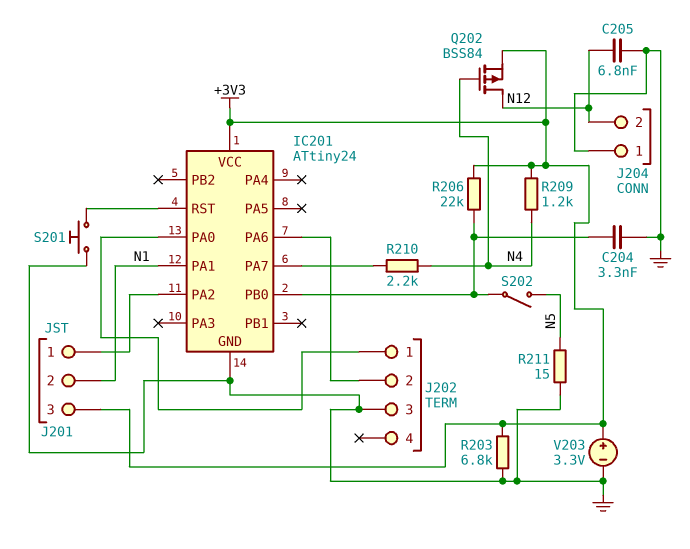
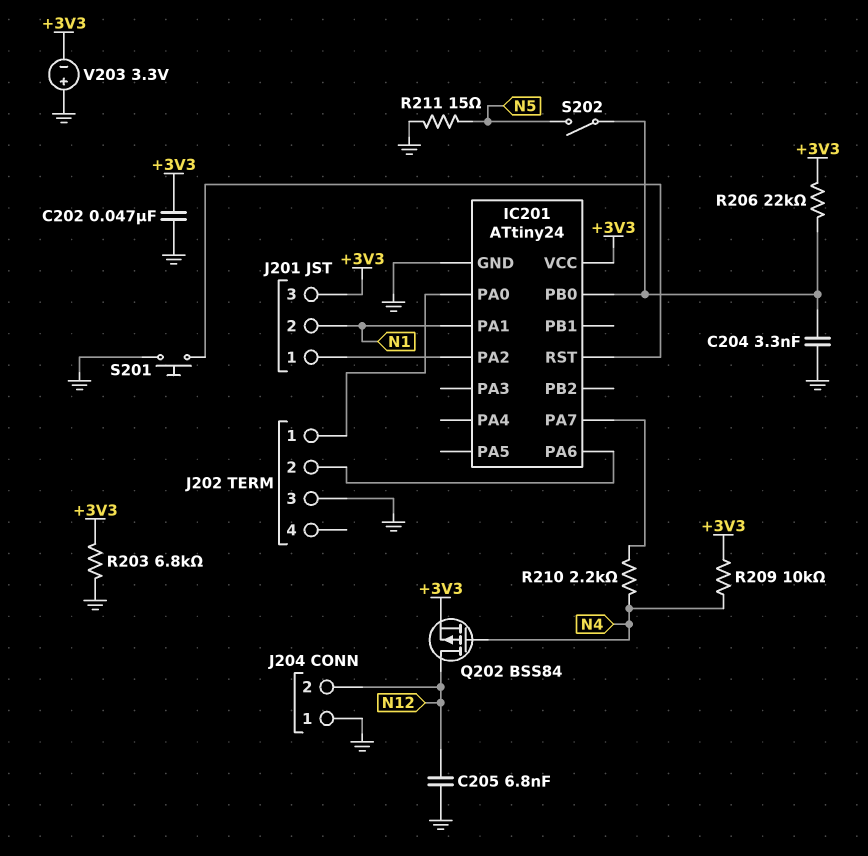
C202: none -> 47nF (+3V3, GND)
R209: 1.2k (+3V3, N4) -> 10k (+3V3, N4)
V203: 3.3V (plus +3V3, minus GND) -> 3.3V (plus GND, minus +3V3)

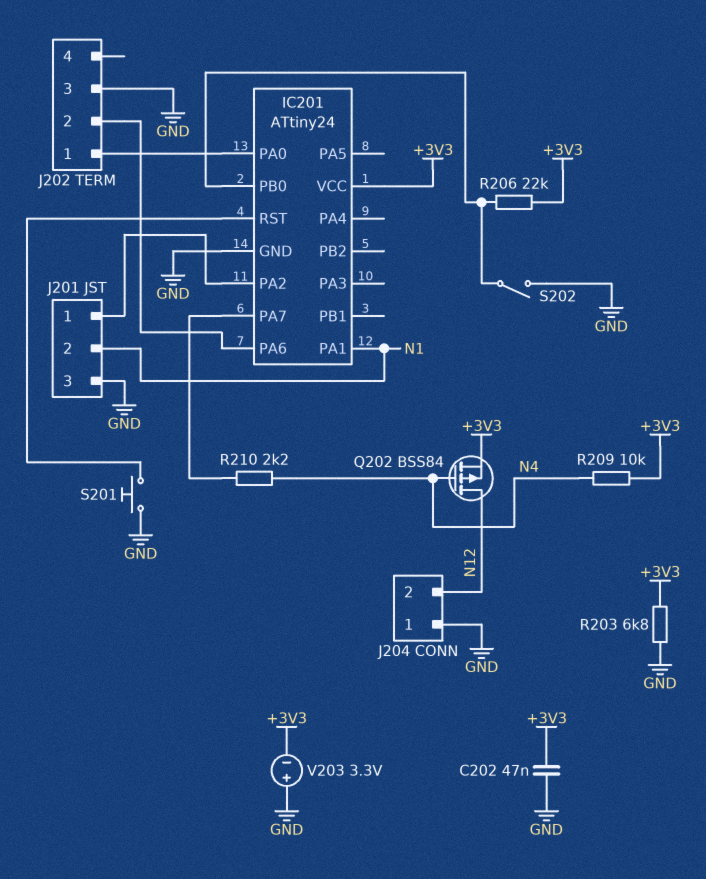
C204: 3.3nF (GND, IC201/PB0) -> none
C205: 6.8nF (GND, N12) -> none
J201 pin 3: +3V3 -> GND
R211: 15 (GND, N5) -> none
S202: switch (IC201/PB0, N5) -> switch (GND, IC201/PB0)

